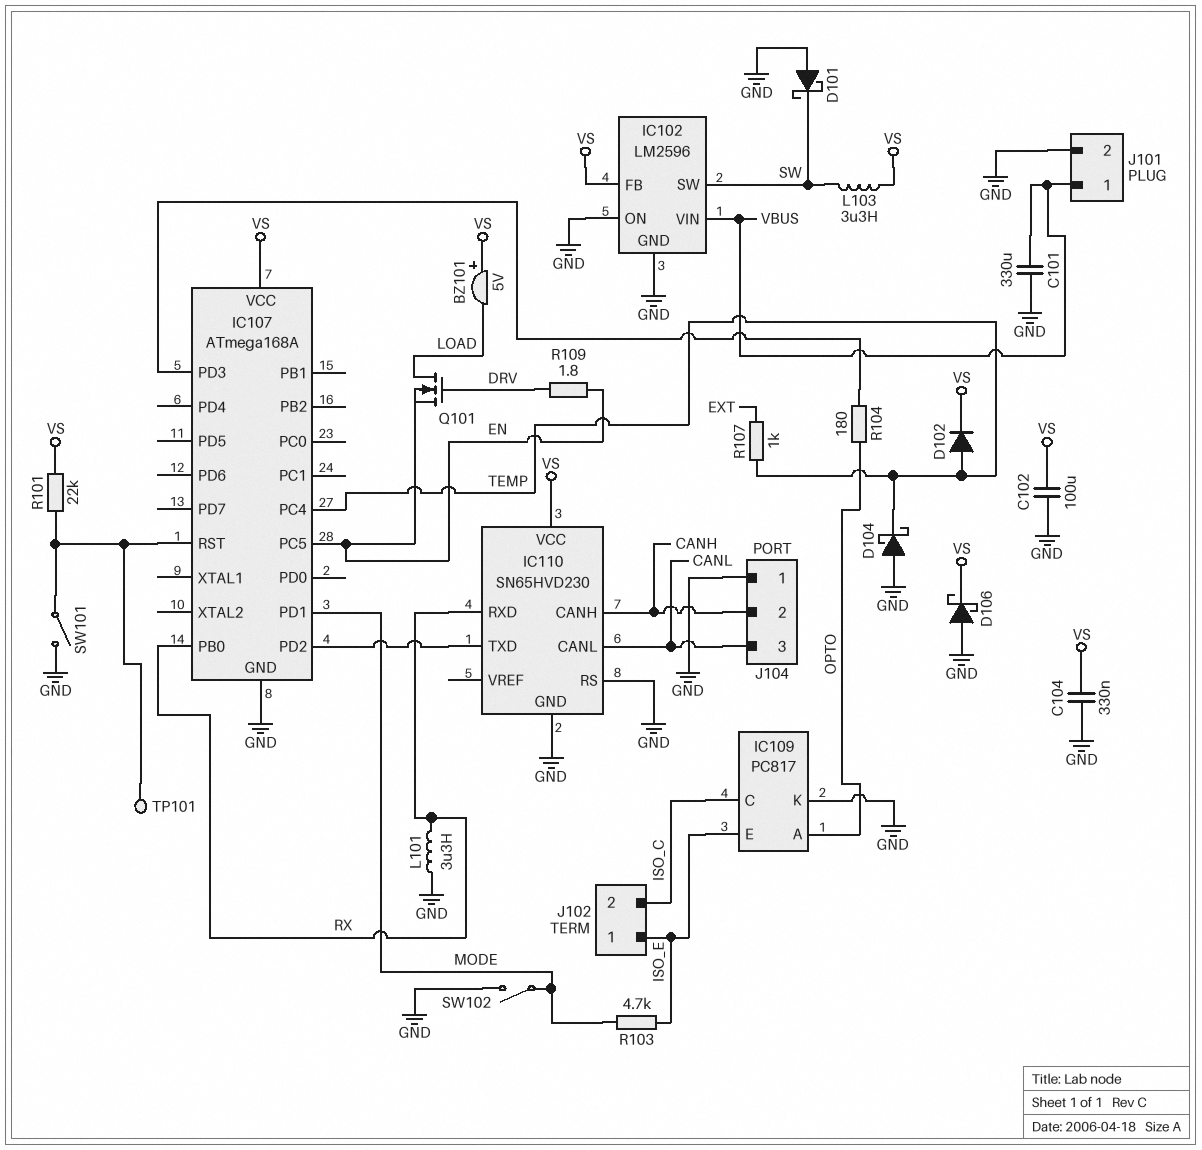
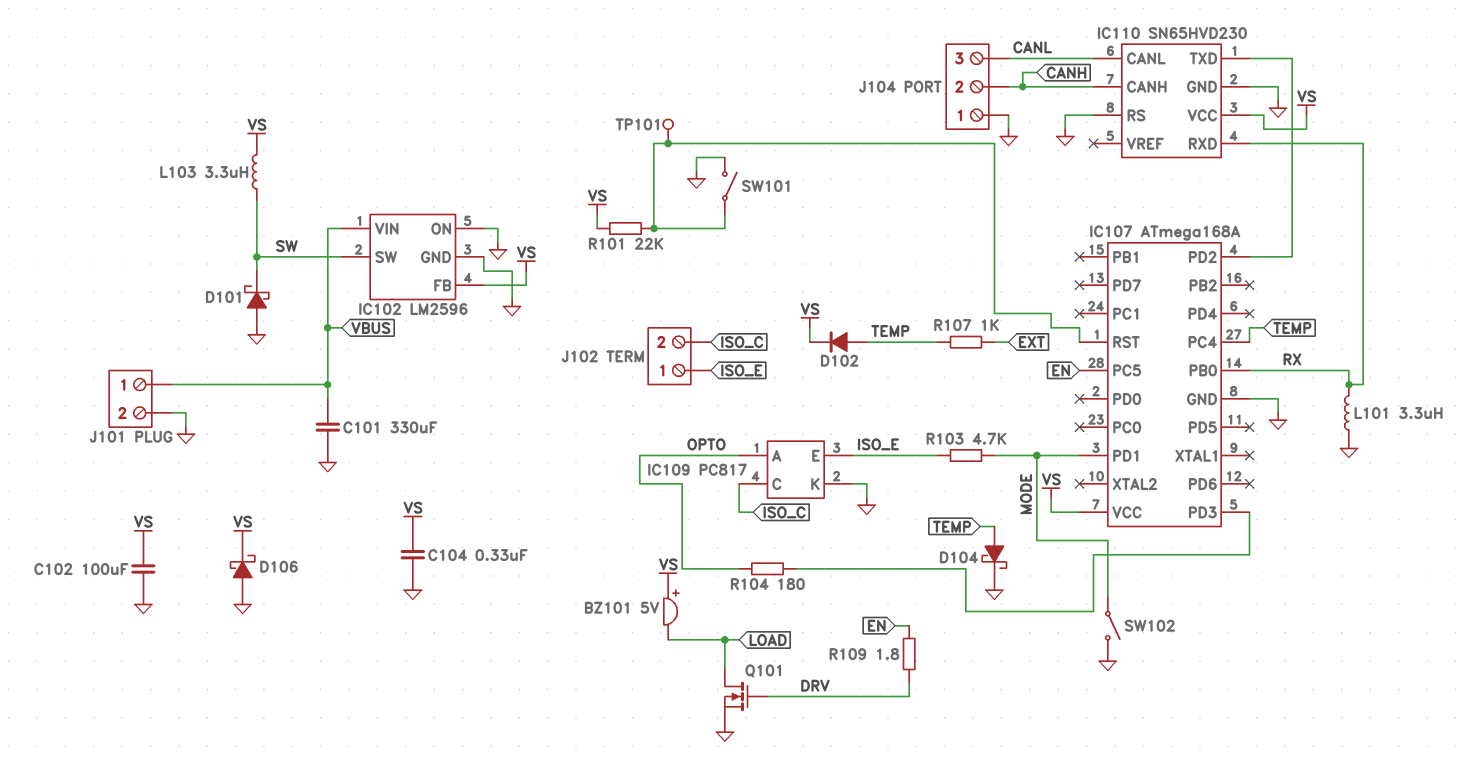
D104: schottky (A GND, K TEMP) -> schottky (A TEMP, K GND)
Q101: NMOS (G DRV, D LOAD, S EN) -> NMOS (G DRV, D LOAD, S GND)

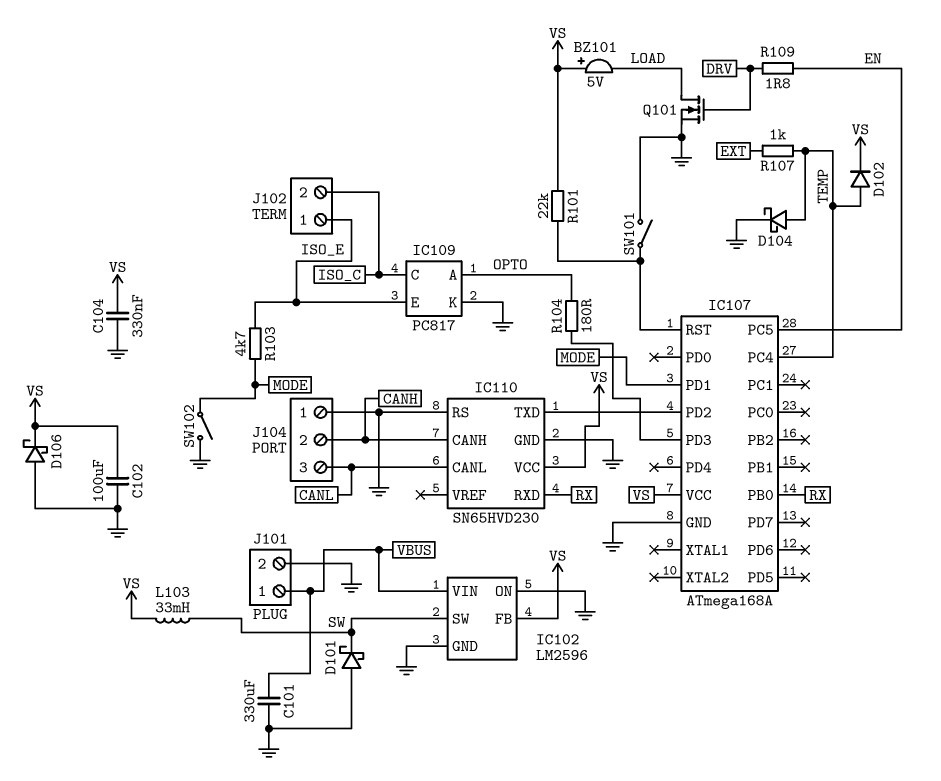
L101: 3.3uH (GND, RX) -> none
L103: 3.3uH (SW, VS) -> 33mH (SW, VS)
TP101: test point (IC107/RST) -> none

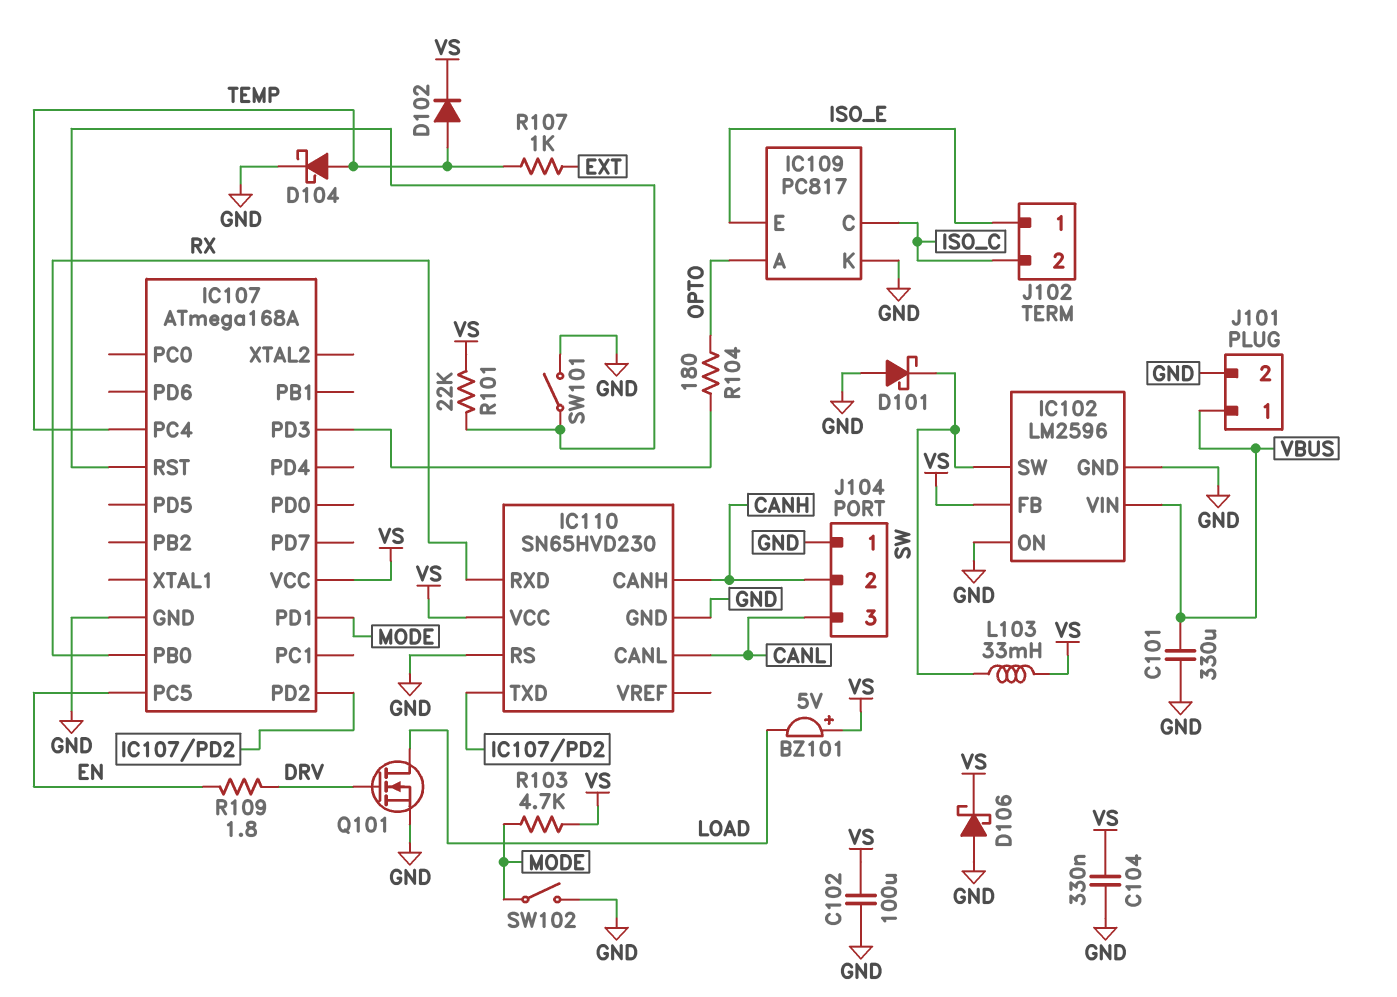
R103: 4.7k (ISO_E, MODE) -> 4.7k (MODE, VS)

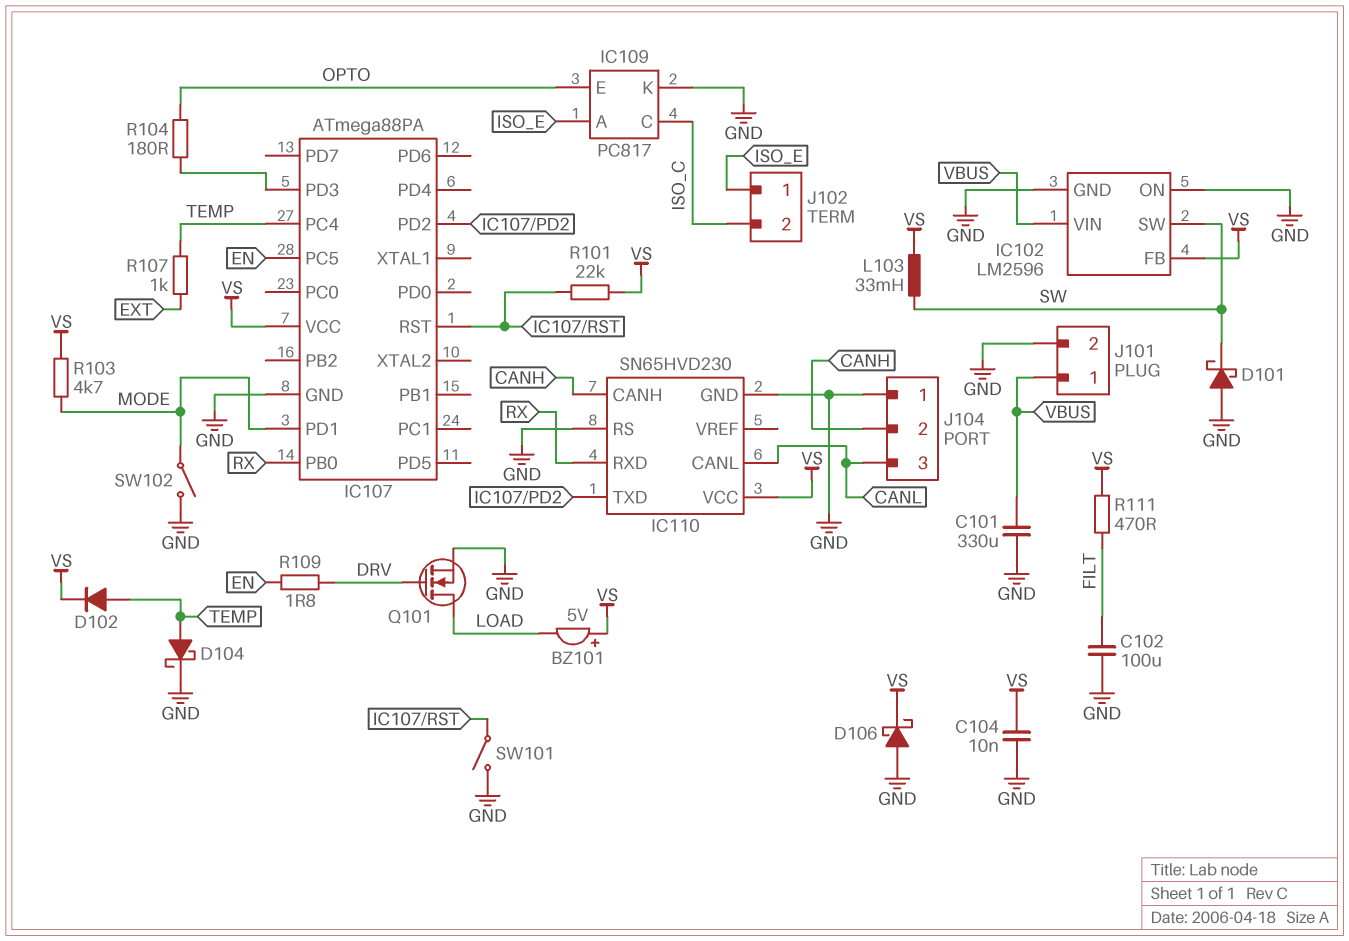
C102: 100uF (GND, VS) -> 100uF (FILT, GND)
C104: 330nF (GND, VS) -> 10nF (GND, VS)
IC107: ATmega168A -> ATmega88PA
IC109 pin A: OPTO -> ISO_E
IC109 pin E: ISO_E -> OPTO
R111: none -> 470 (FILT, VS)

